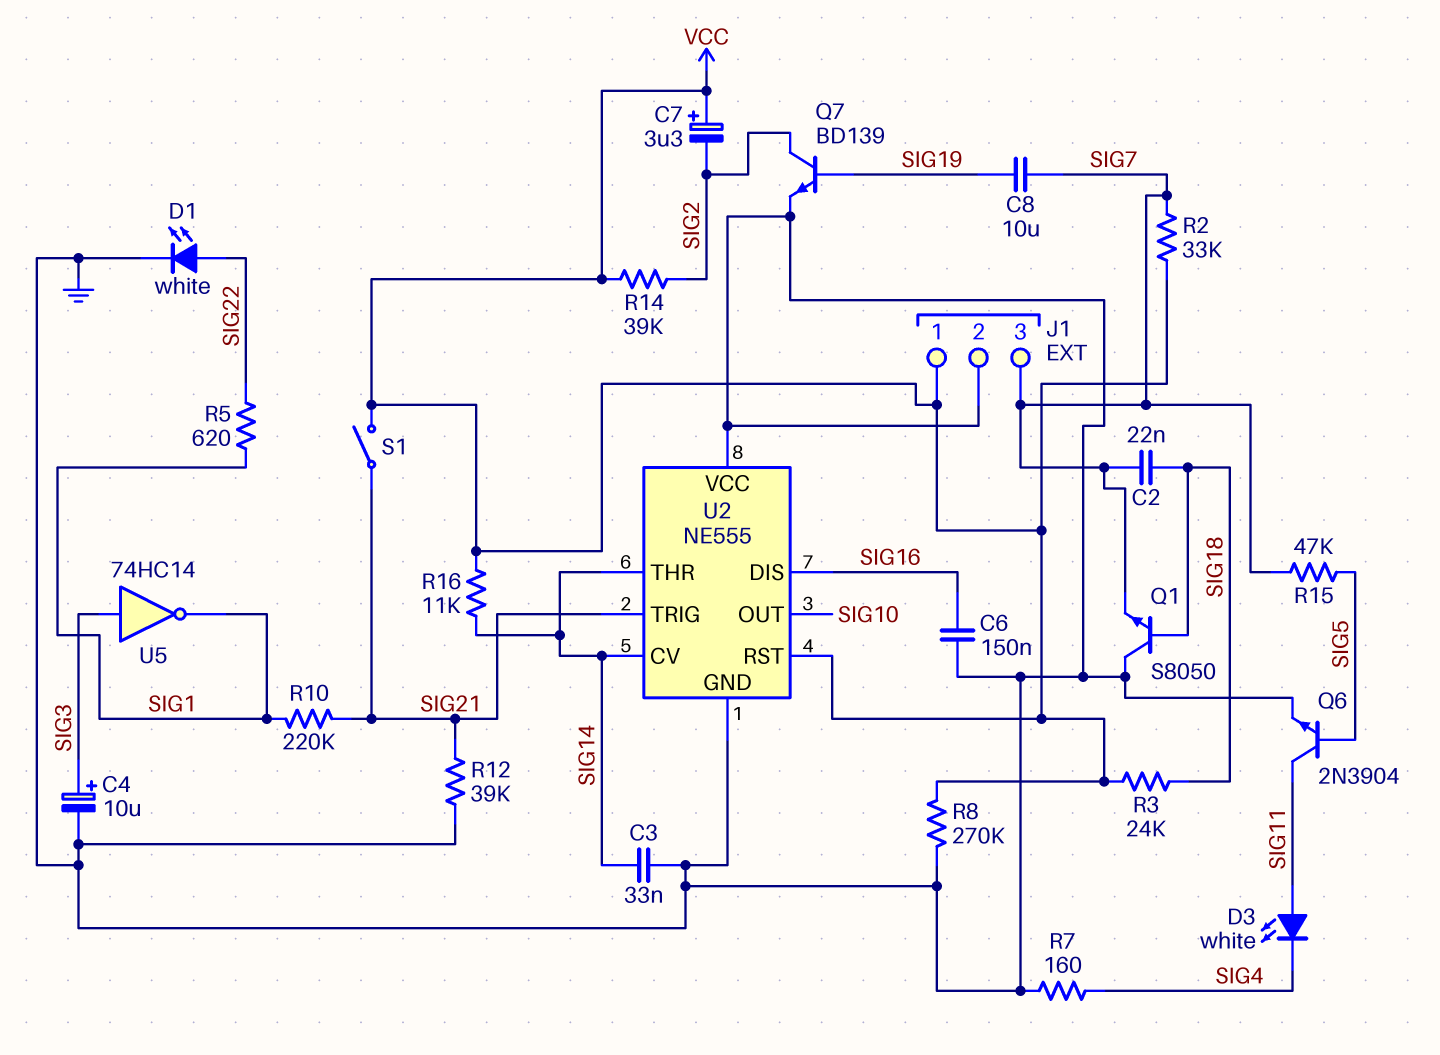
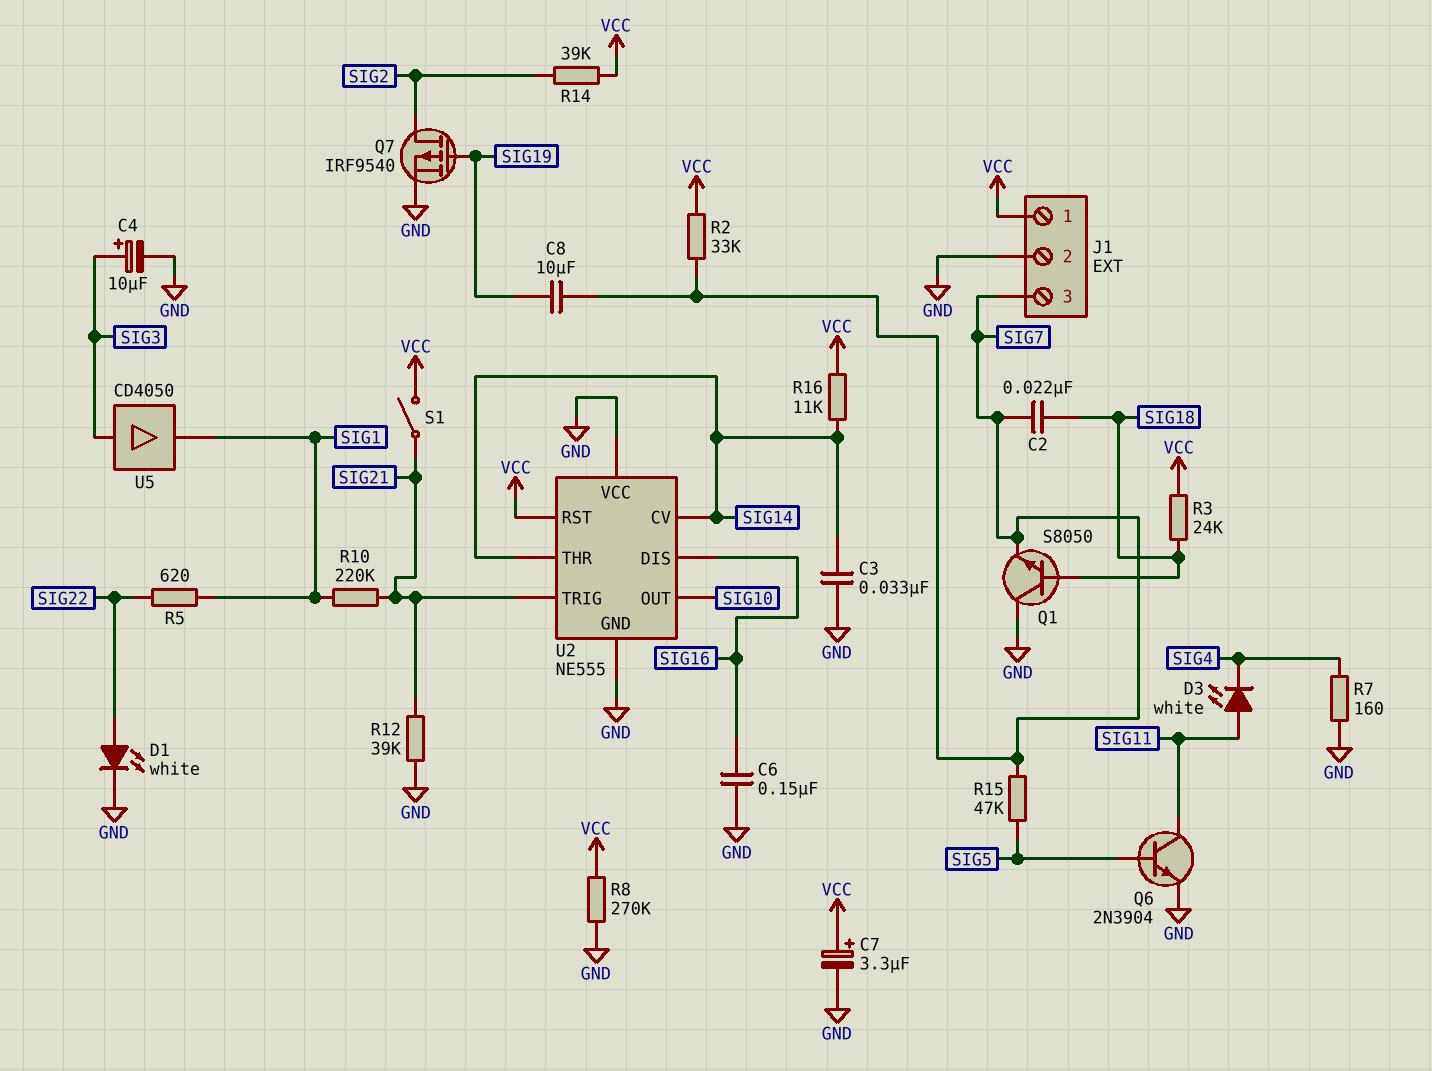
C7: 3.3uF (plus VCC, minus SIG2) -> 3.3uF (plus VCC, minus GND)
Q7: NPN BD139 (B SIG19, C SIG2, E GND) -> PMOS IRF9540 (G SIG19, D SIG2, S GND)
U5: NOT 74HC14 (in SIG3, out SIG1) -> buffer CD4050 (in SIG3, out SIG1)

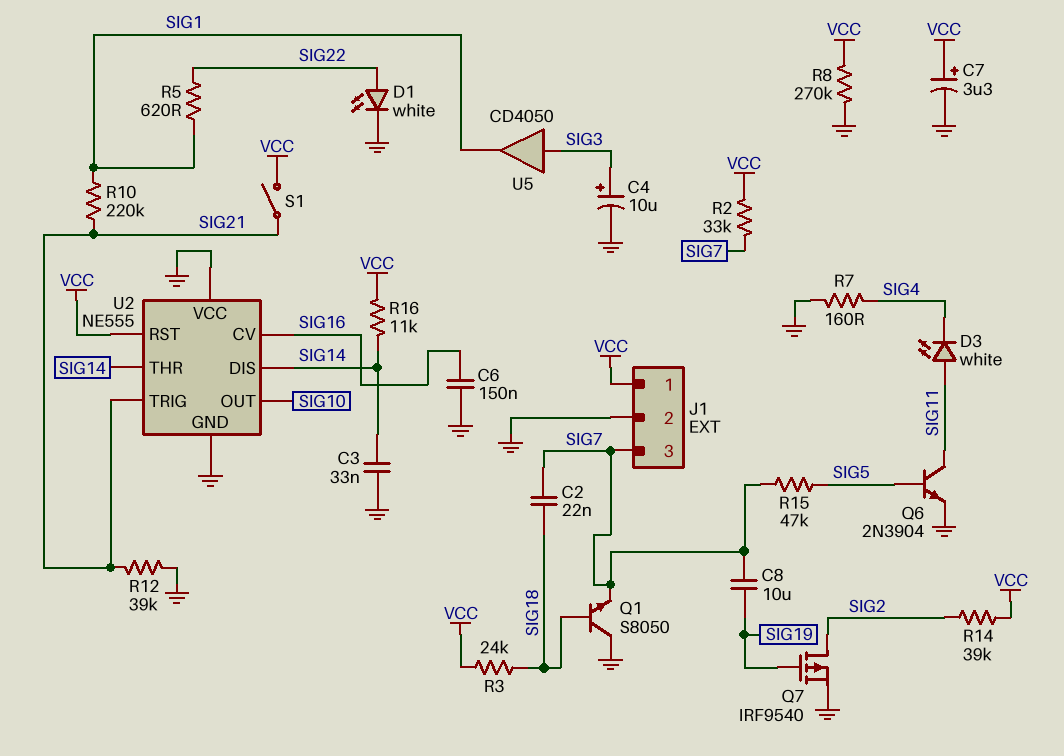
U2 pin CV: SIG14 -> SIG16
U2 pin DIS: SIG16 -> SIG14

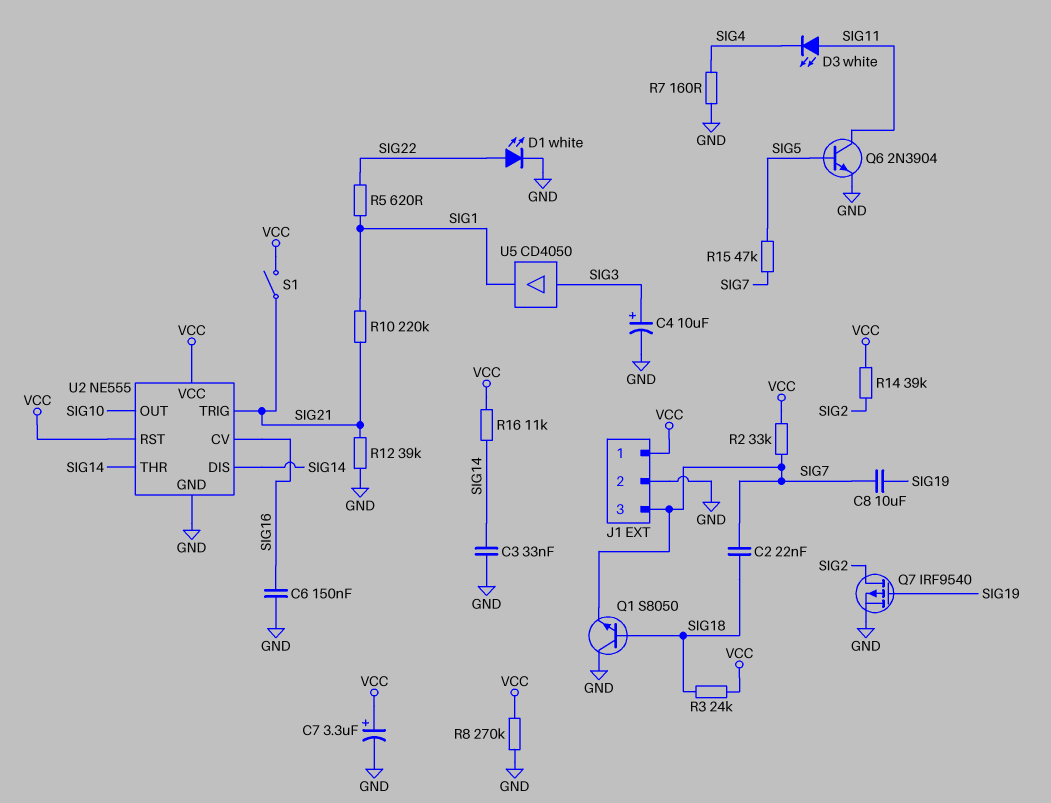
U2 pin VCC: GND -> VCC

